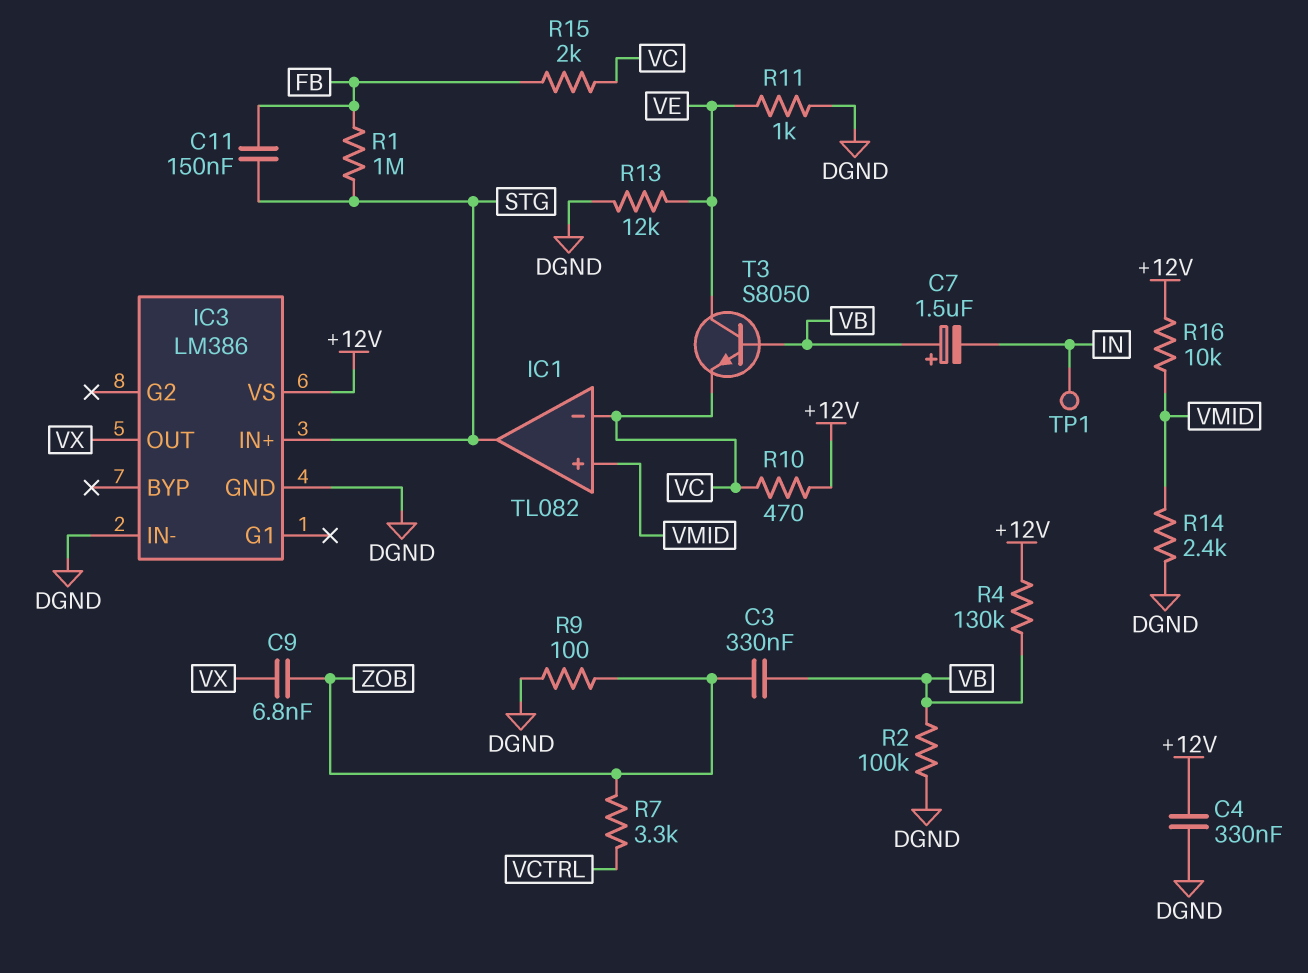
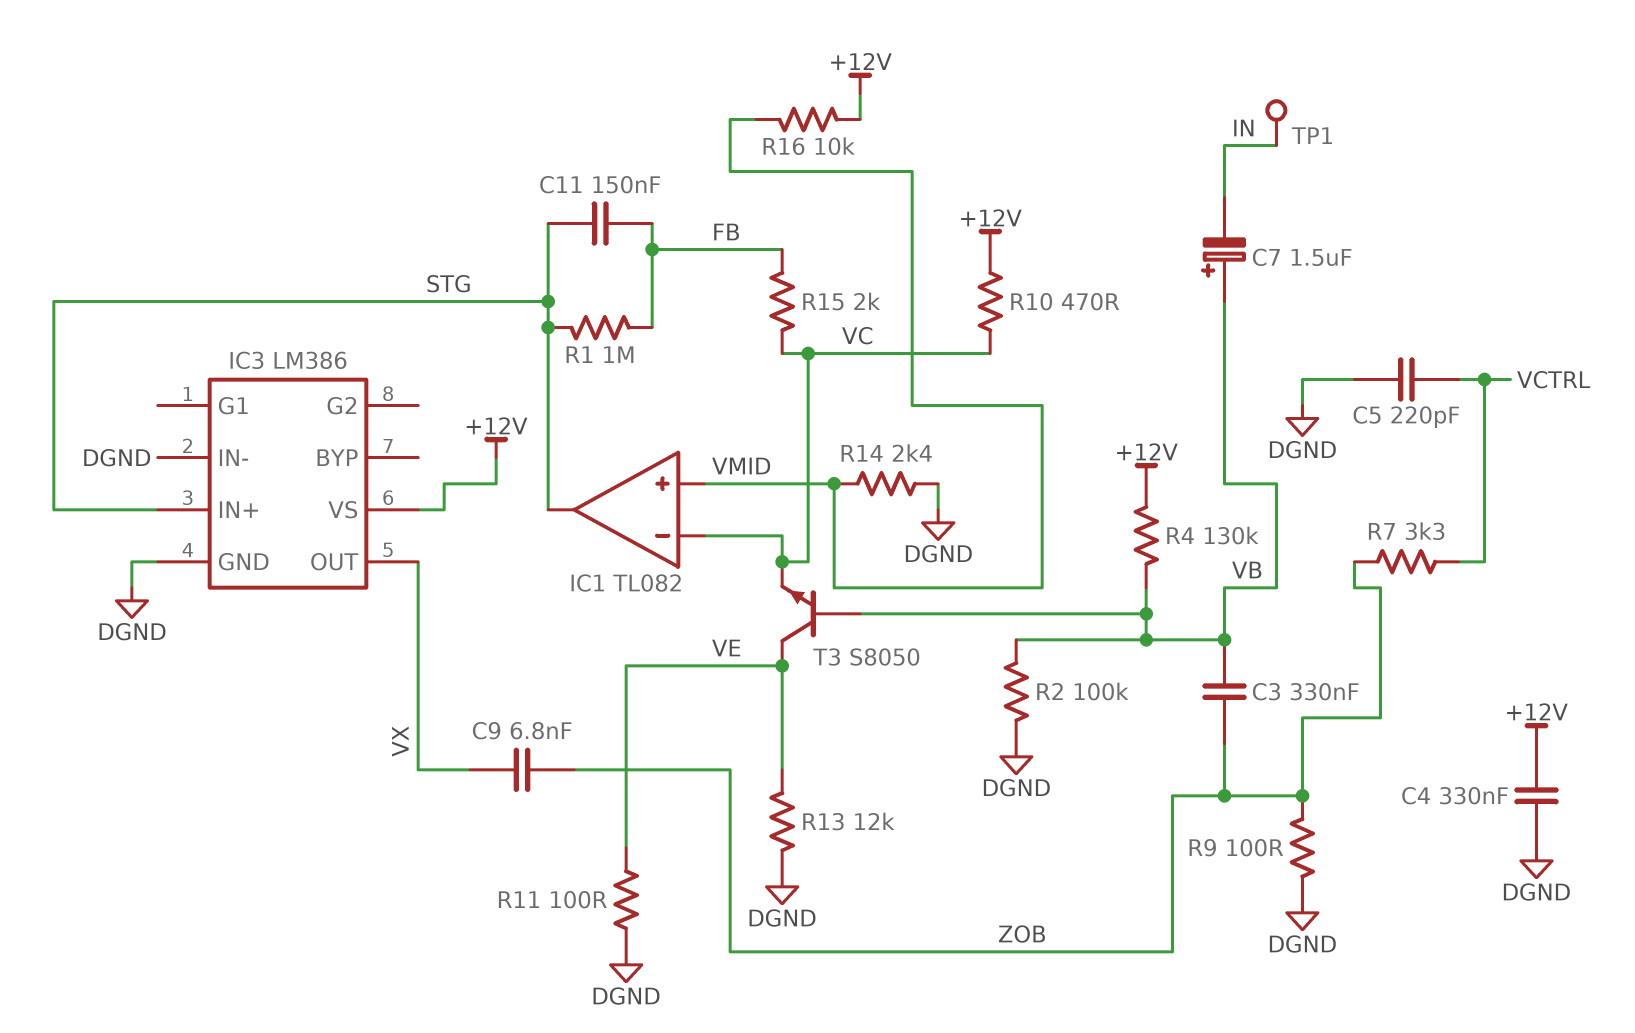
C5: none -> 220pF (DGND, VCTRL)
R11: 1k (DGND, VE) -> 100 (DGND, VE)

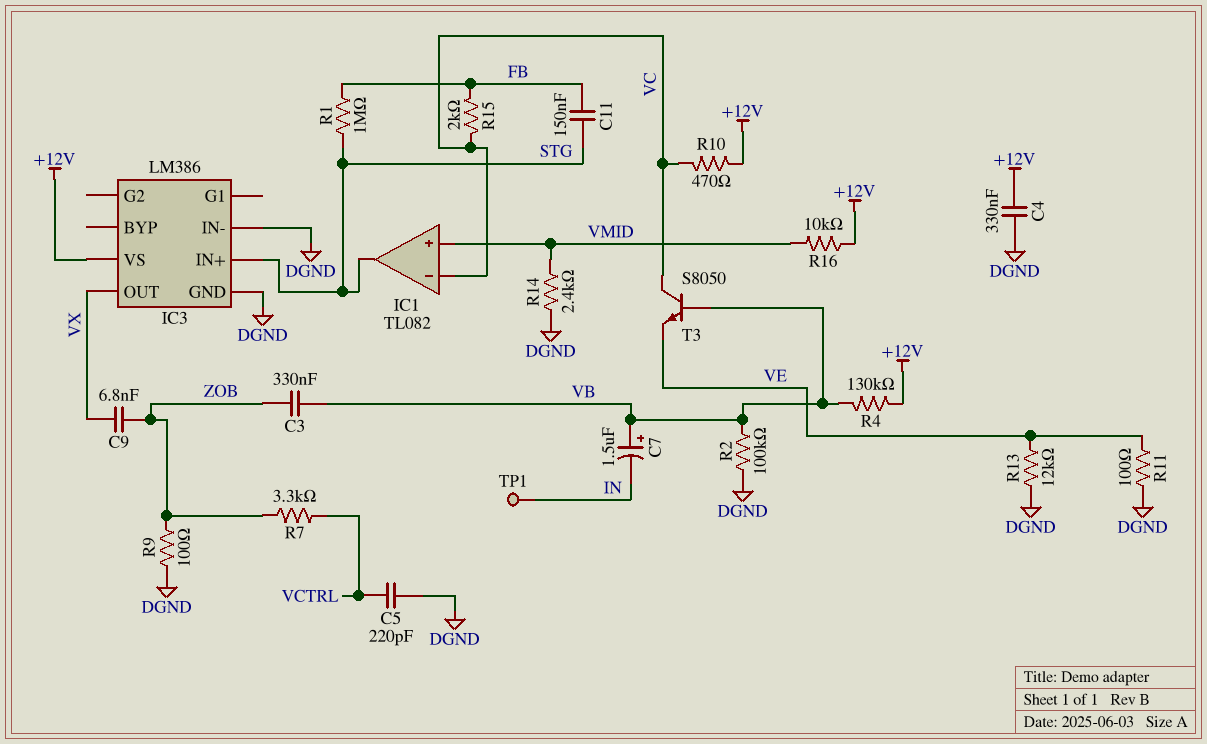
T3: NPN S8050 (B VB, C VE, E VC) -> NPN S8050 (B VB, C VC, E VE)

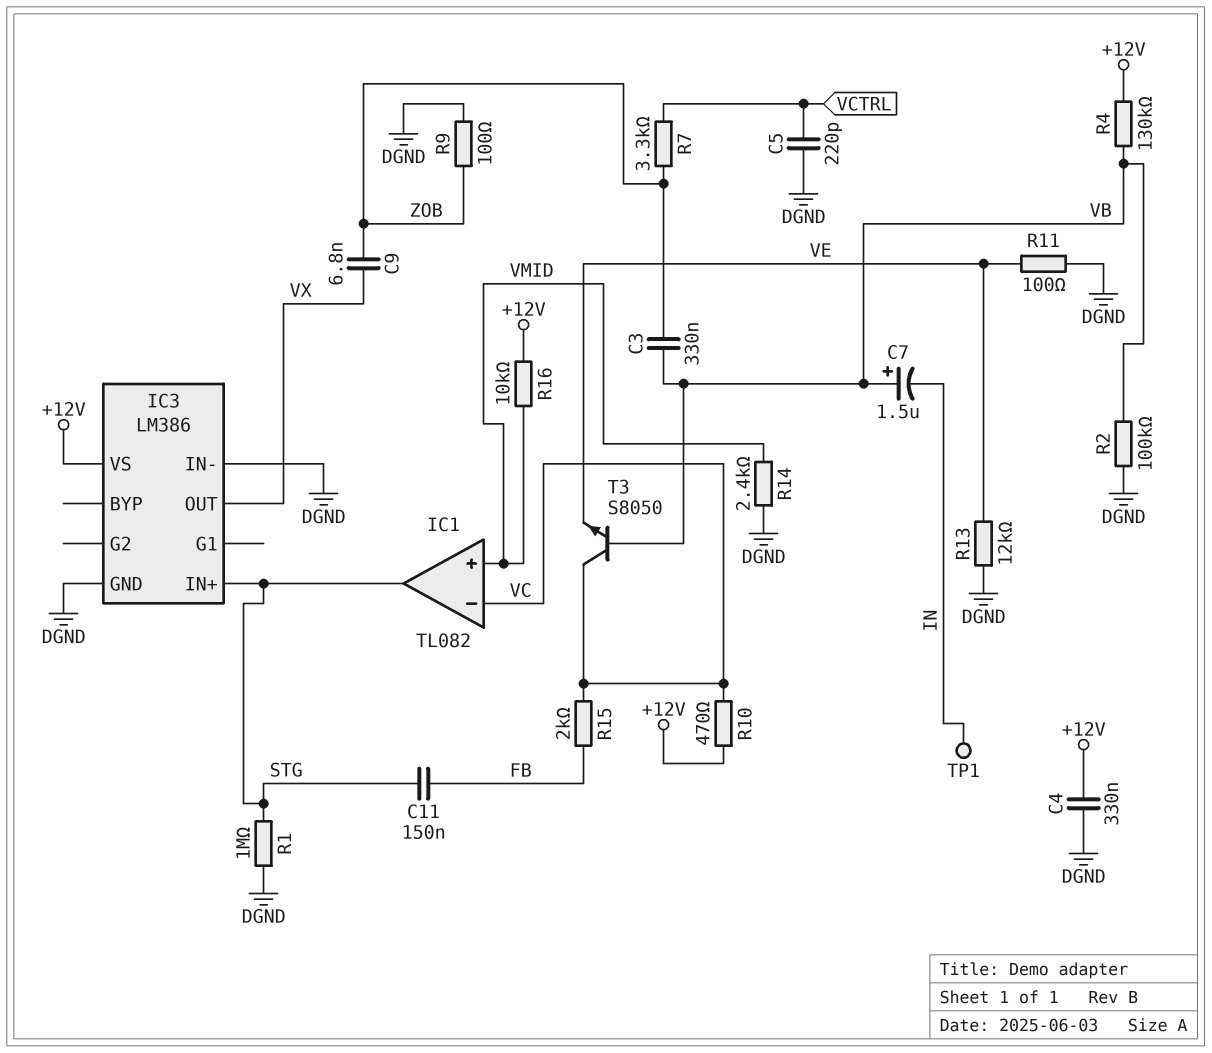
R1: 1M (FB, STG) -> 1M (DGND, STG)

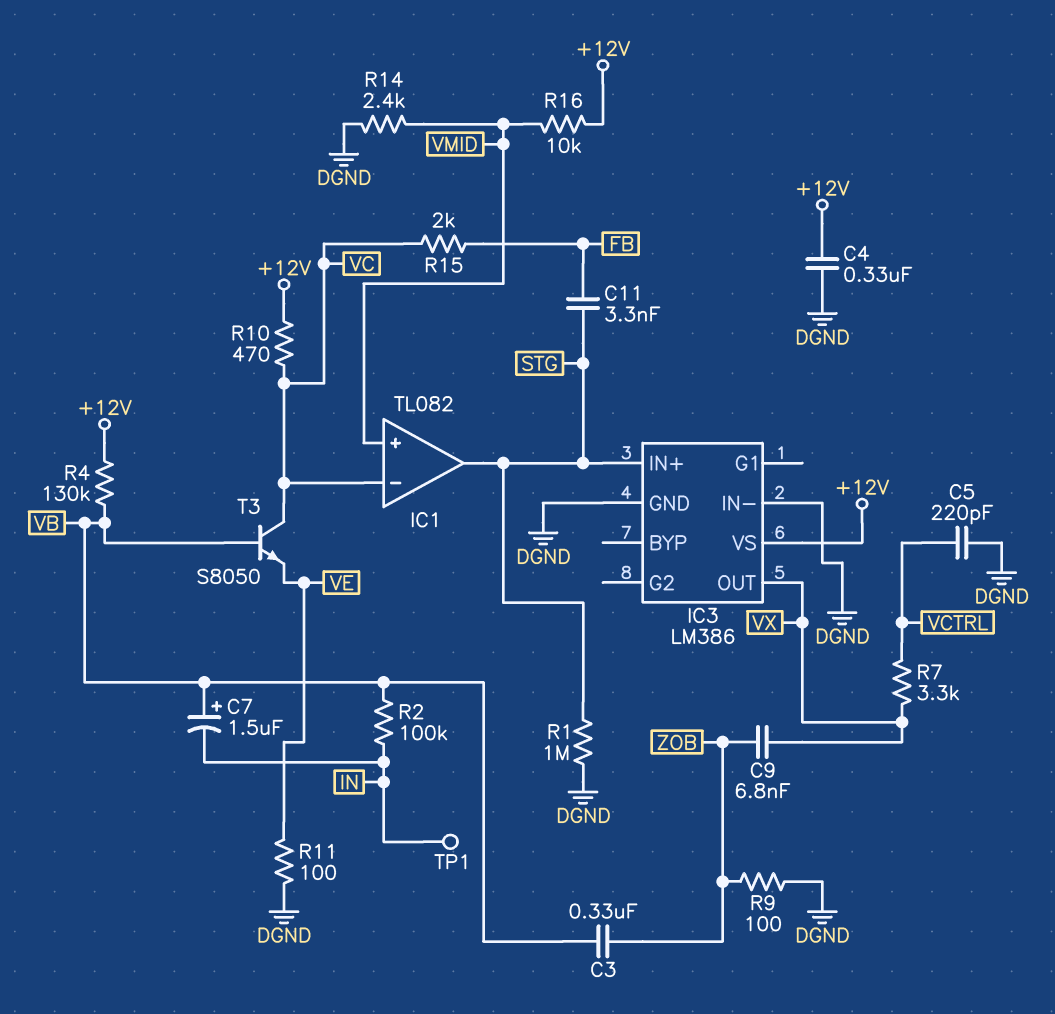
C11: 150nF (FB, STG) -> 3.3nF (FB, STG)
R2: 100k (DGND, VB) -> 100k (IN, VB)
R7: 3.3k (VCTRL, ZOB) -> 3.3k (VCTRL, VX)
R13: 12k (DGND, VE) -> none

